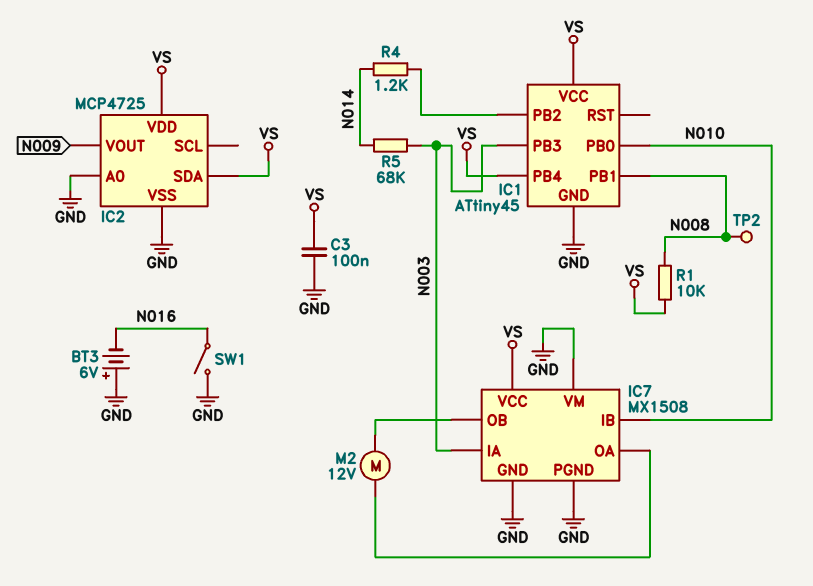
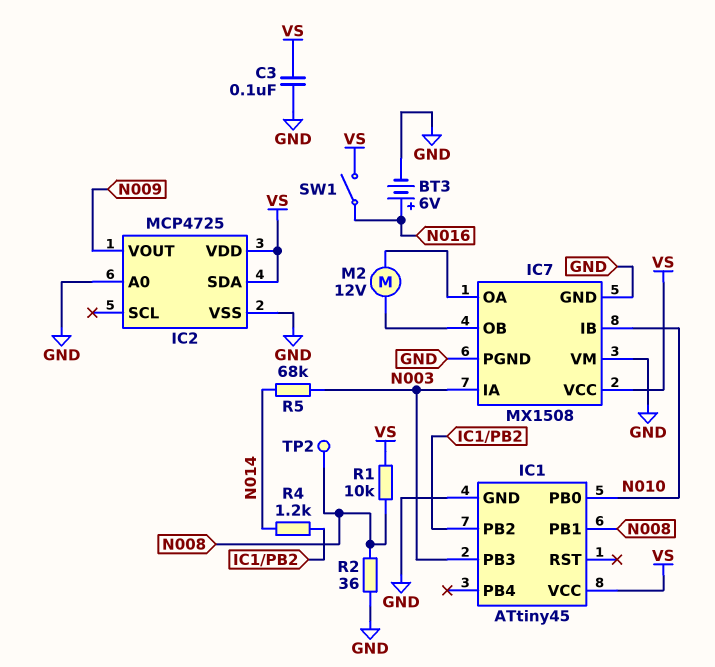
BT3: 6V (plus GND, minus N016) -> 6V (plus N016, minus GND)
IC1 pin PB4: VS -> none
R2: none -> 36 (GND, N008)
SW1: switch (GND, N016) -> switch (N016, VS)

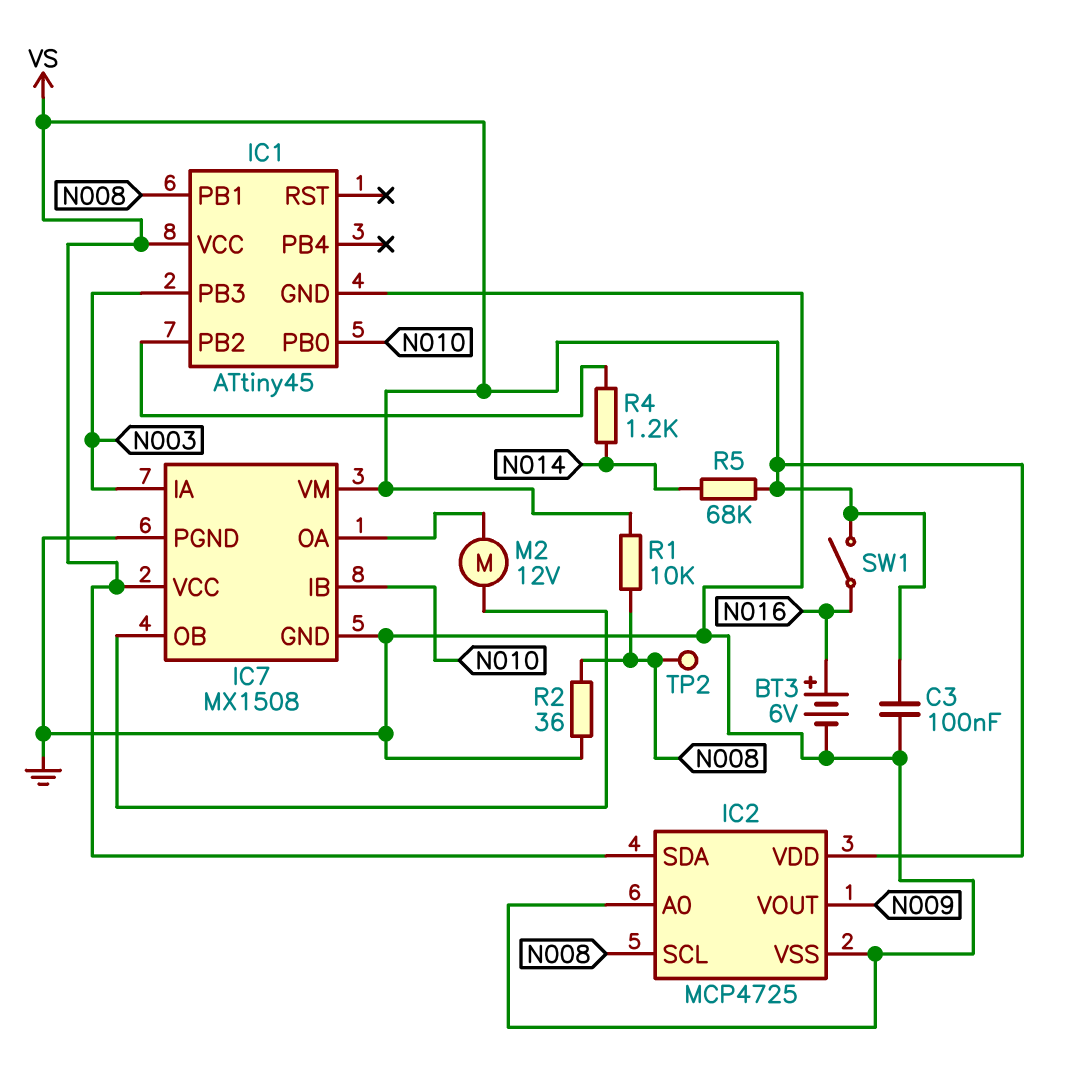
IC2 pin SCL: none -> N008
IC7 pin VM: GND -> VS
R5: 68k (N003, N014) -> 68k (N014, VS)

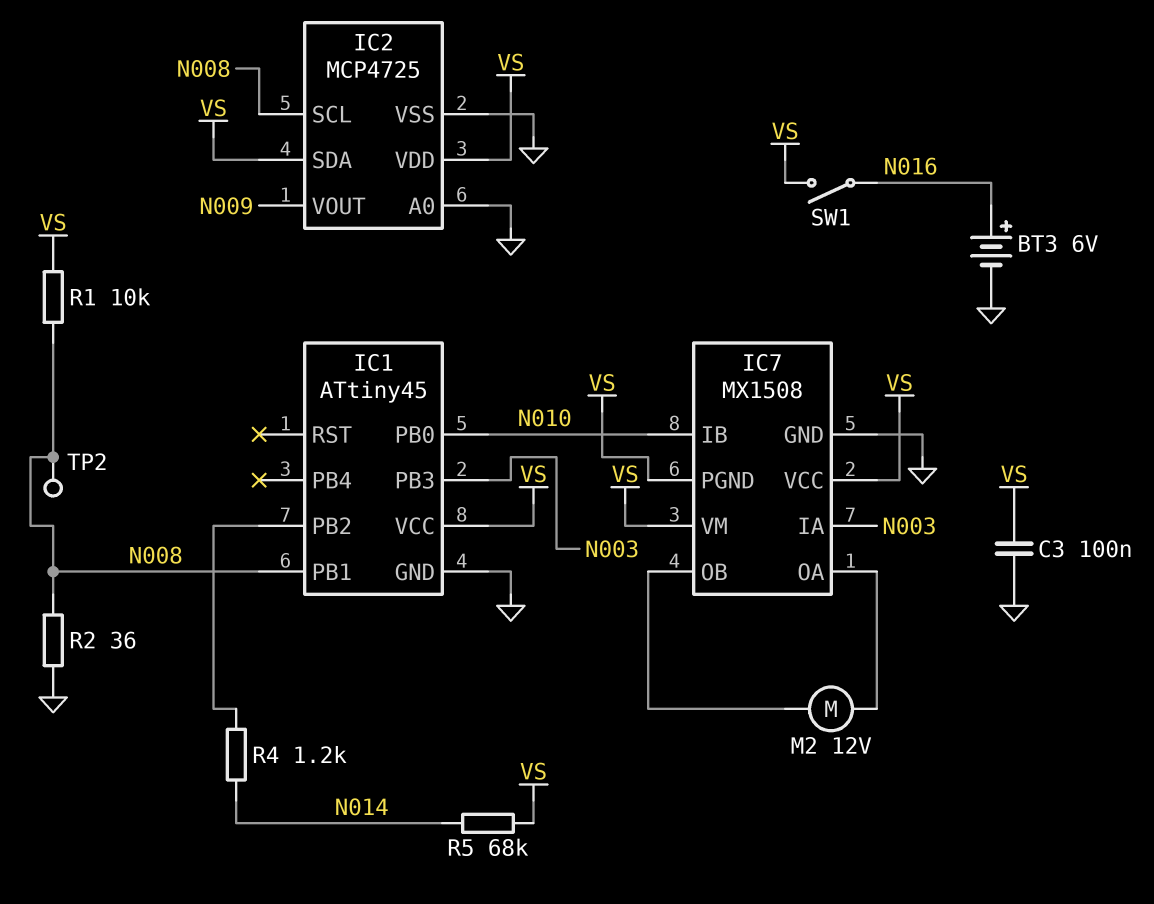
IC7 pin PGND: GND -> VS

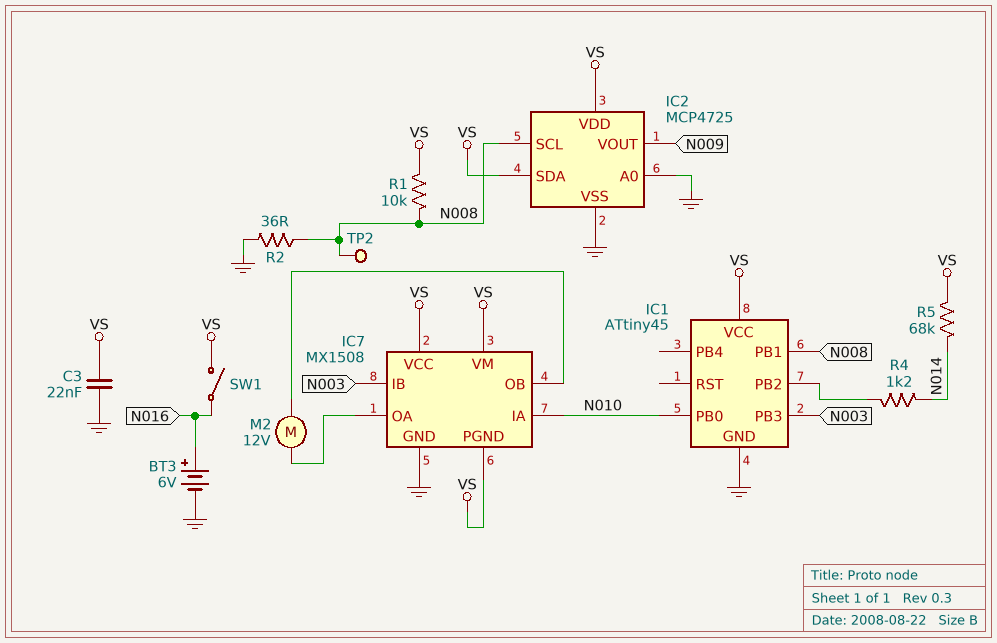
C3: 100nF (GND, VS) -> 22nF (GND, VS)
IC7 pin IA: N003 -> N010
IC7 pin IB: N010 -> N003

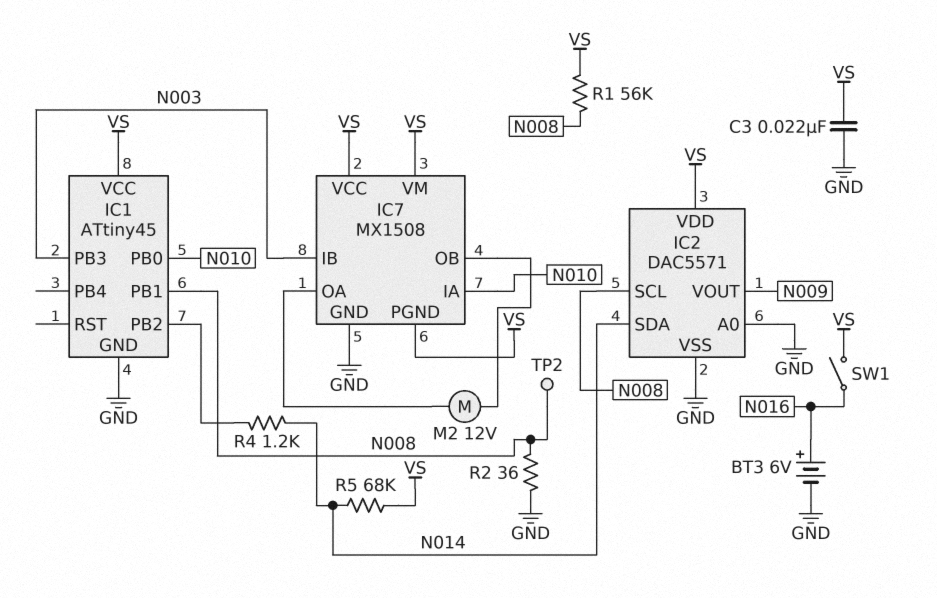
IC2: MCP4725 -> DAC5571
IC2 pin SDA: VS -> N014
R1: 10k (N008, VS) -> 56k (N008, VS)

